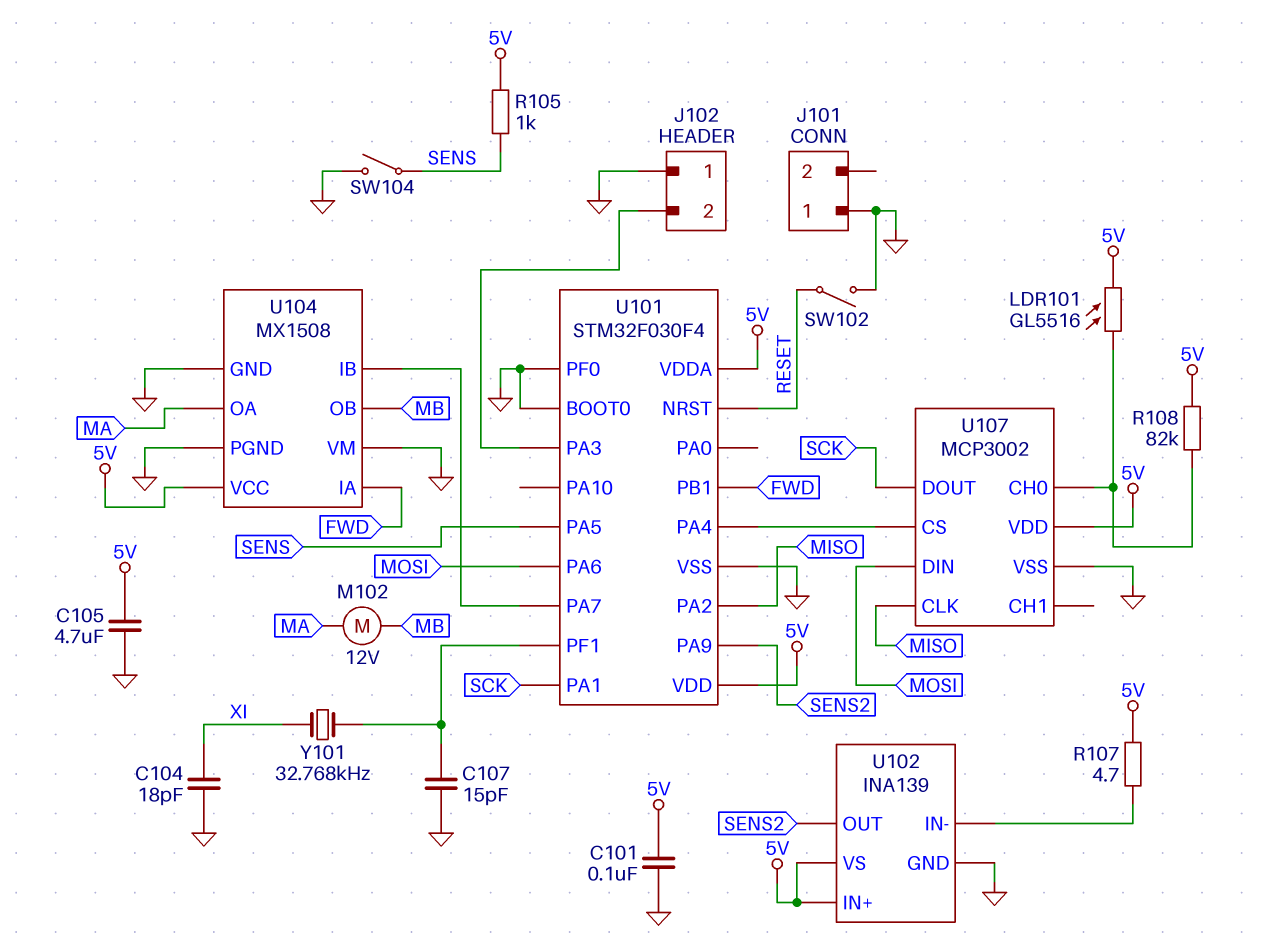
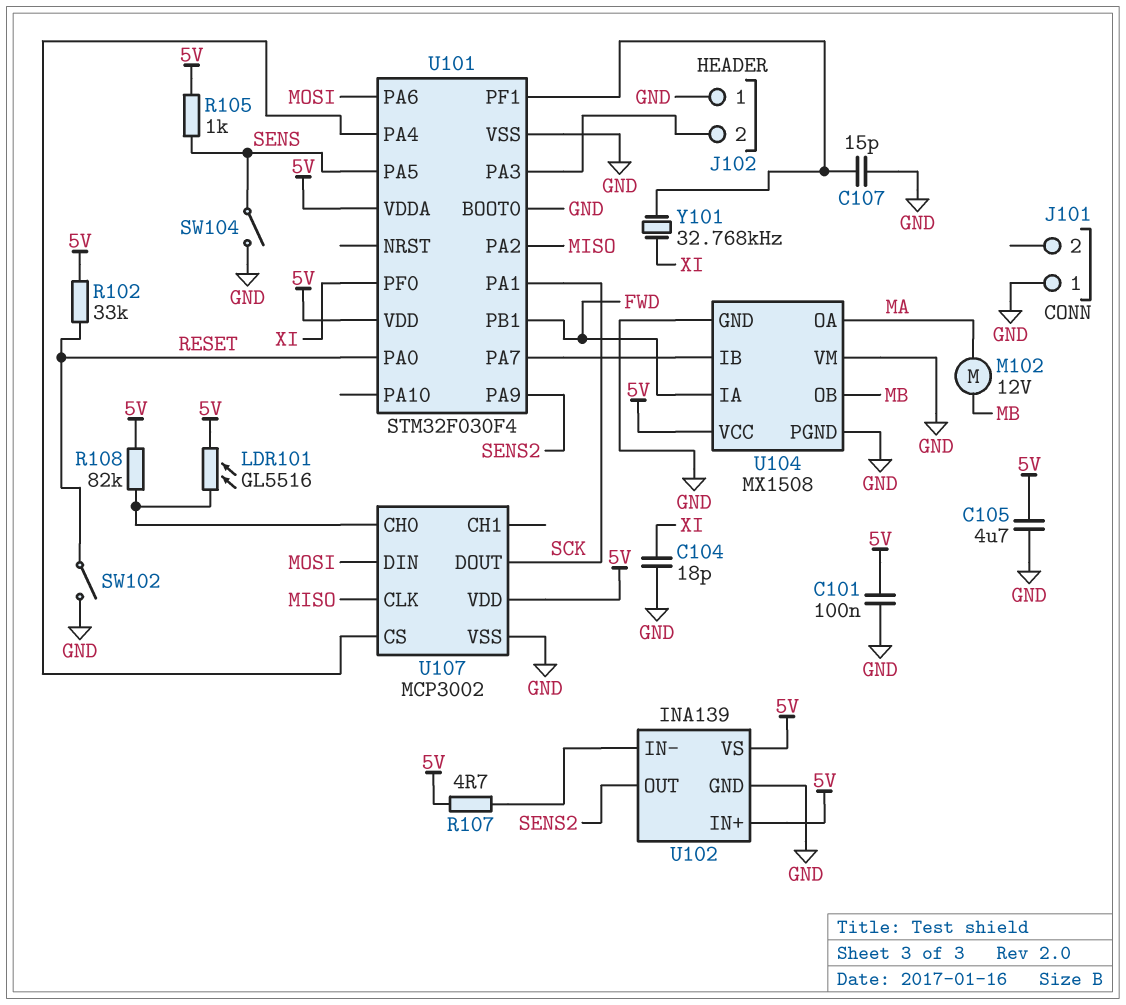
R102: none -> 33k (5V, RESET)
U101 pin NRST: RESET -> none
U101 pin PA0: none -> RESET
U101 pin PF0: GND -> XI

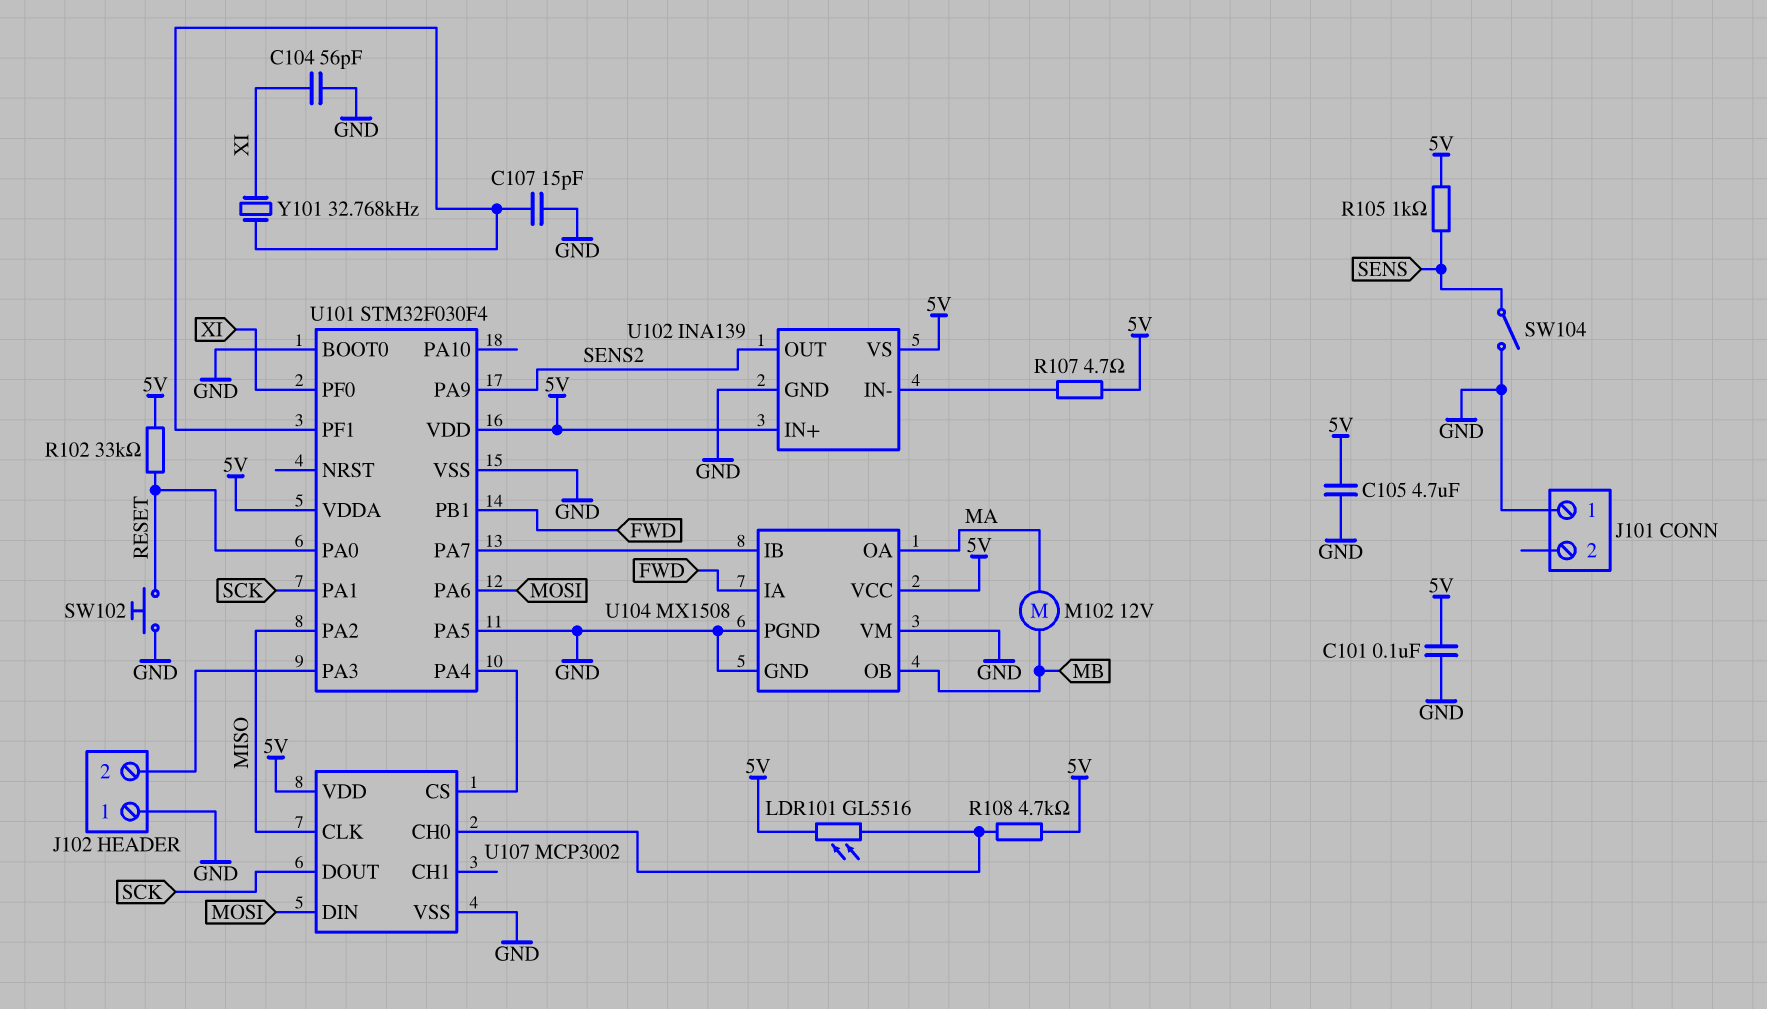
C104: 18pF (GND, XI) -> 56pF (GND, XI)
R108: 82k (5V, U107/CH0) -> 4.7k (5V, U107/CH0)
SW102: switch (GND, RESET) -> button (GND, RESET)
U101 pin PA5: SENS -> GND

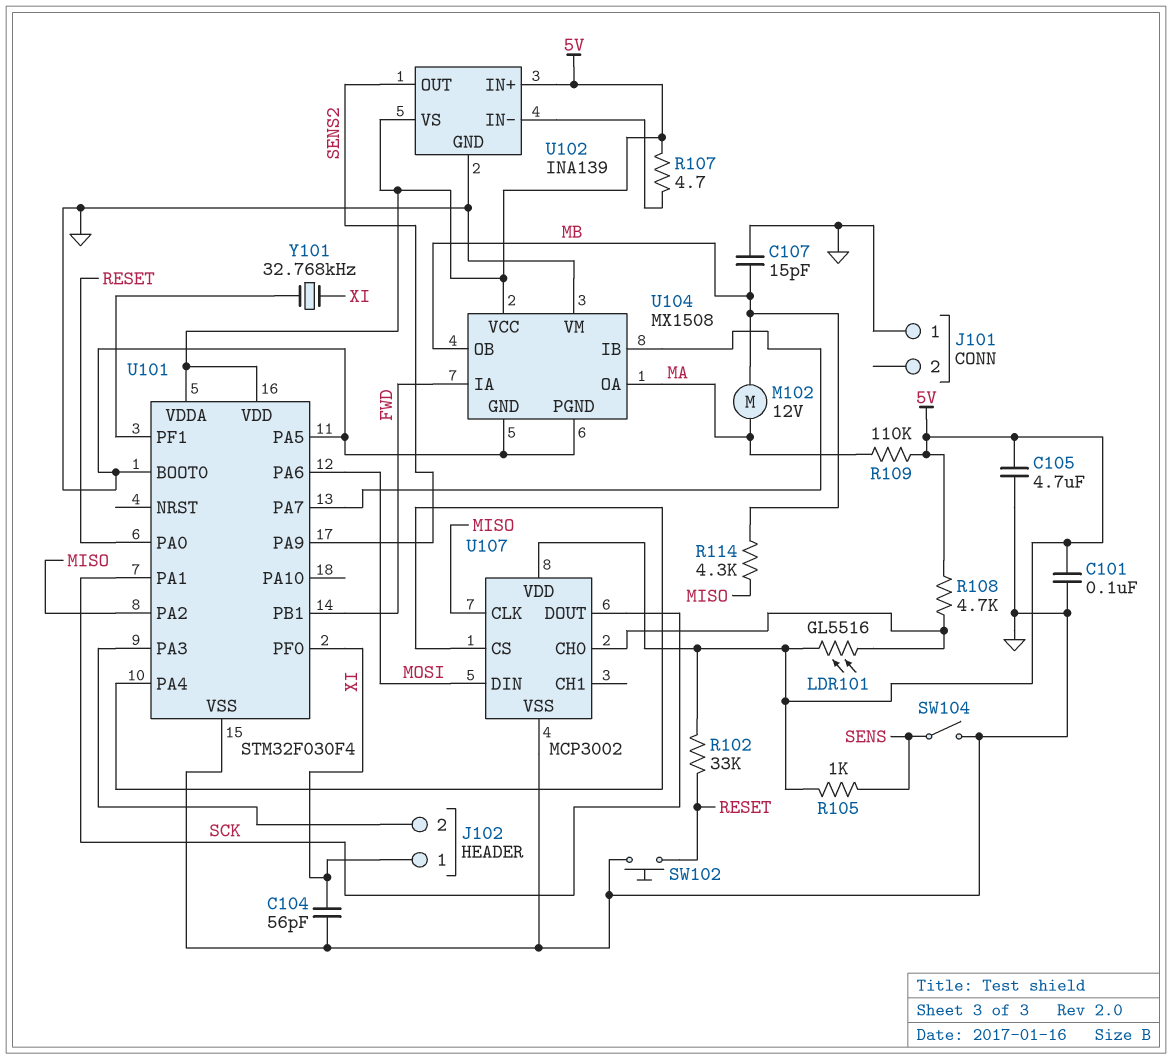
C107: 15pF (GND, U101/PF1) -> 15pF (GND, MB)
J102 pin 1: GND -> XI
R109: none -> 110k (5V, MA)
R114: none -> 4.3k (MB, MISO)

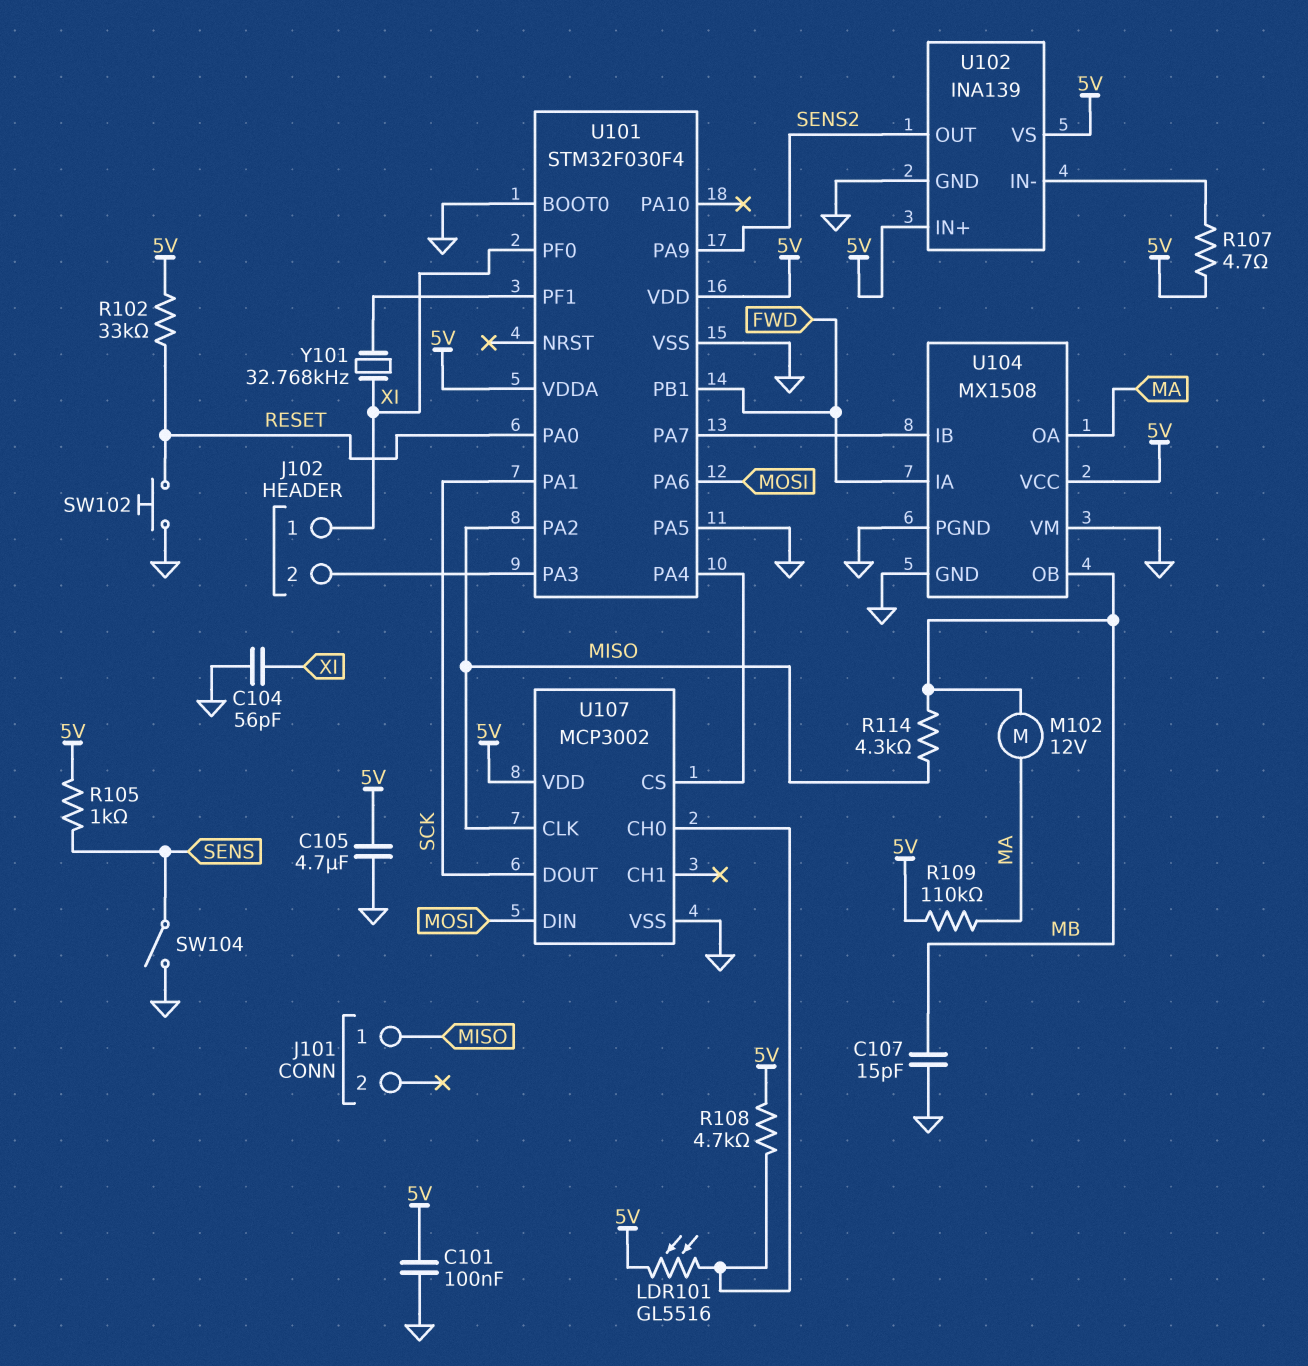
J101 pin 1: GND -> MISO

